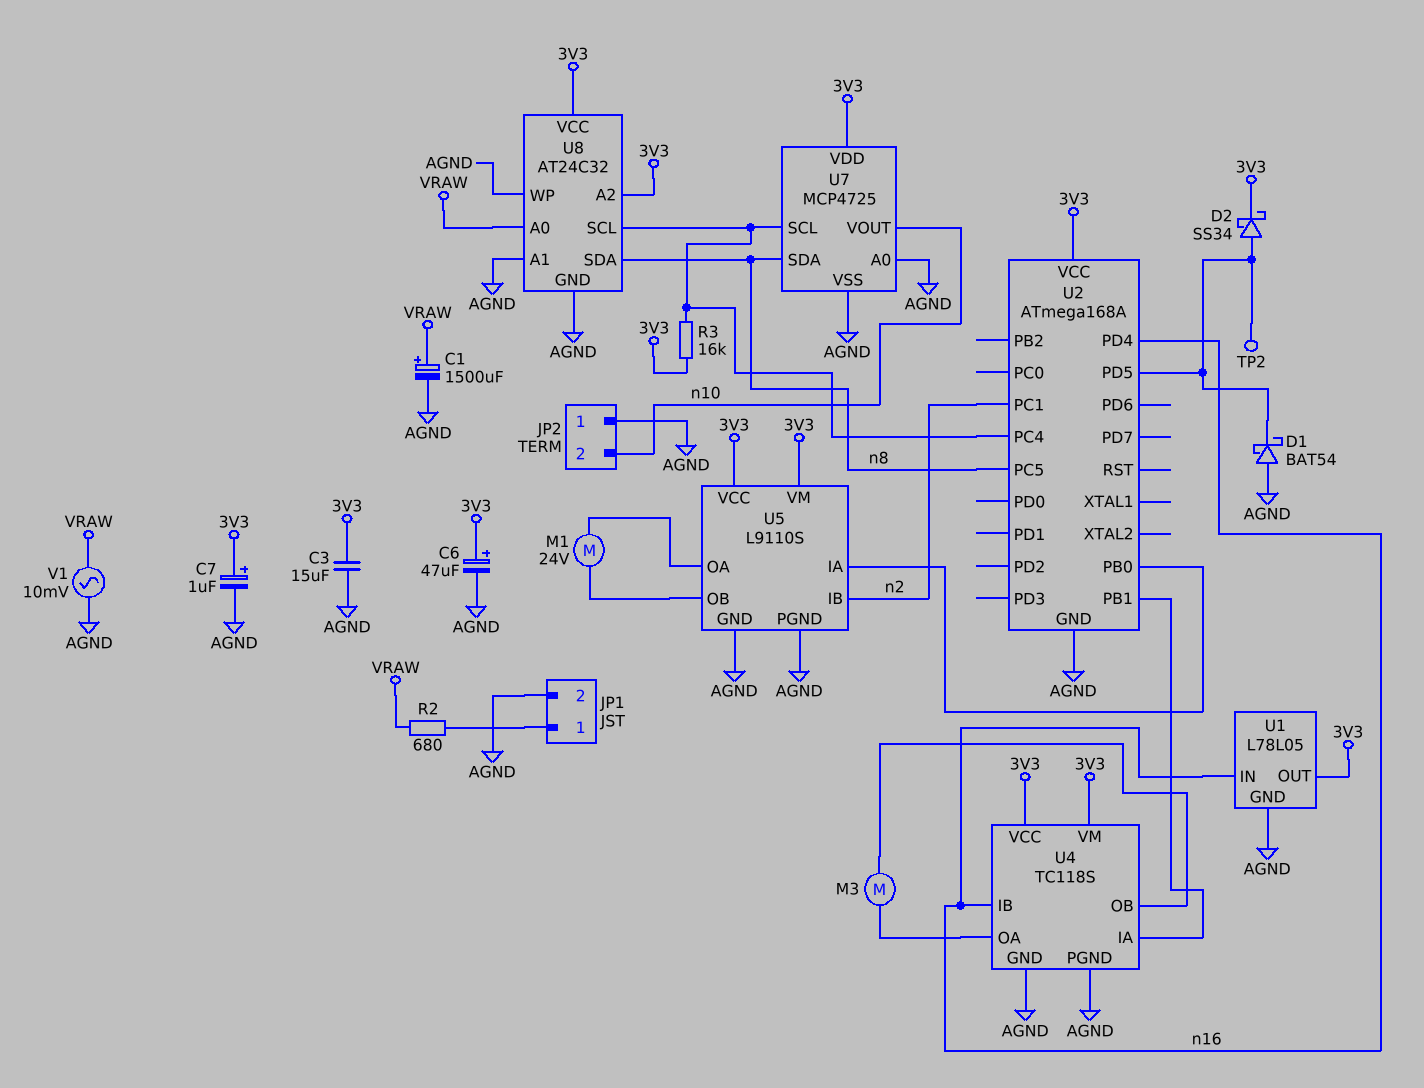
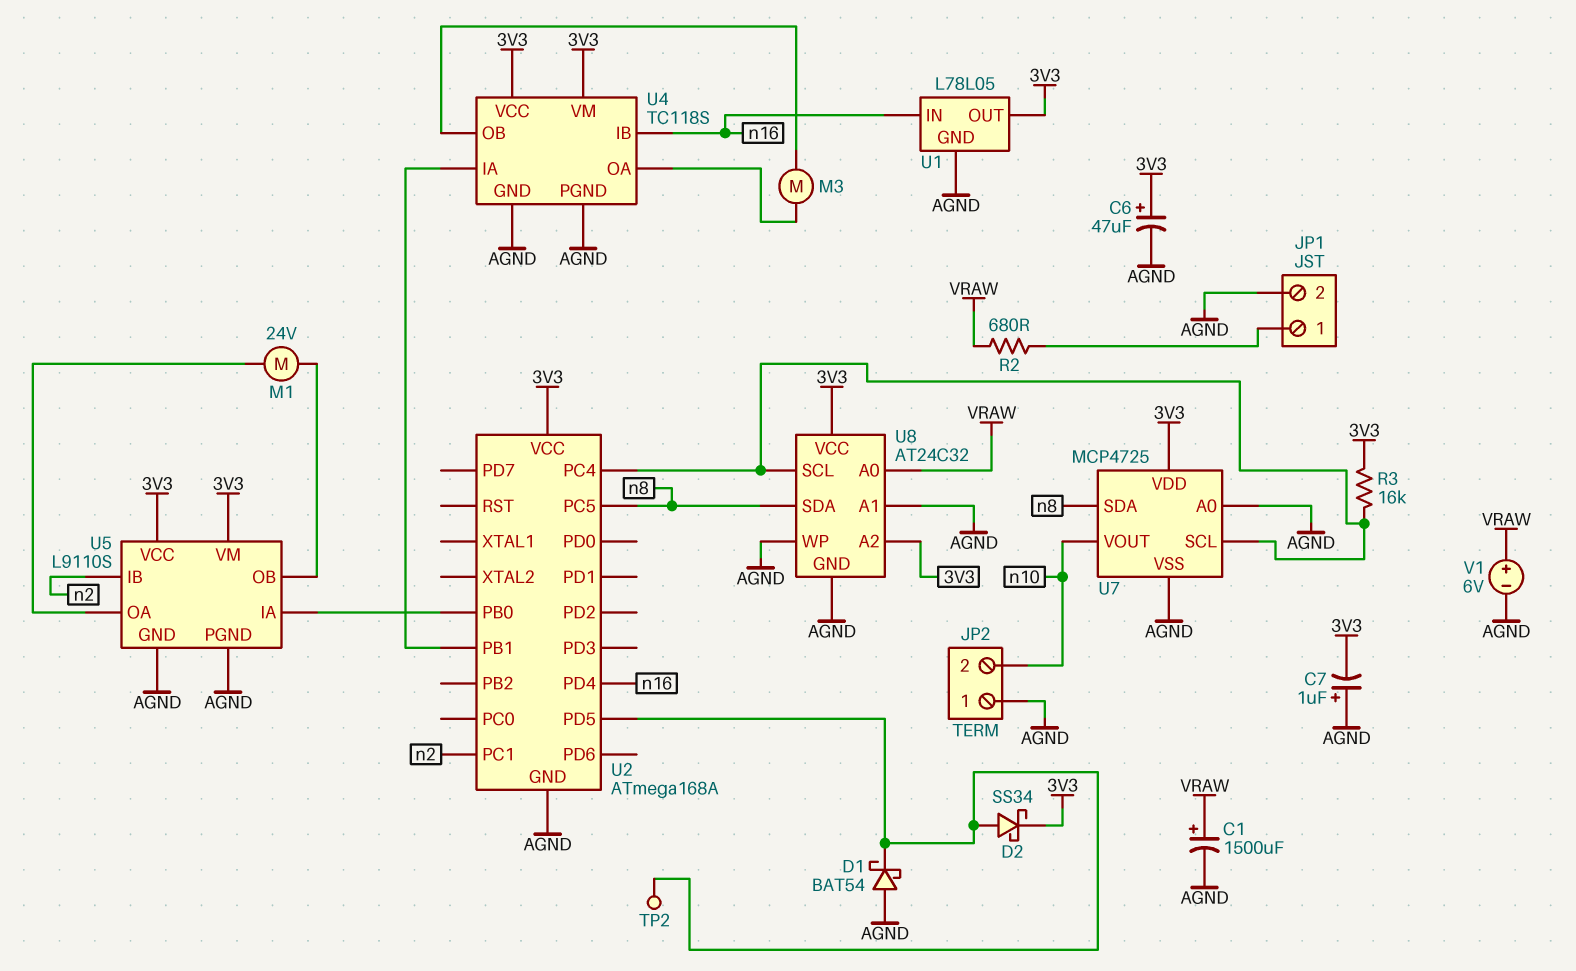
C3: 15uF (3V3, AGND) -> none
C7: 1uF (plus 3V3, minus AGND) -> 1uF (plus AGND, minus 3V3)
V1: AC 10mV (AGND, VRAW) -> 6V (plus VRAW, minus AGND)

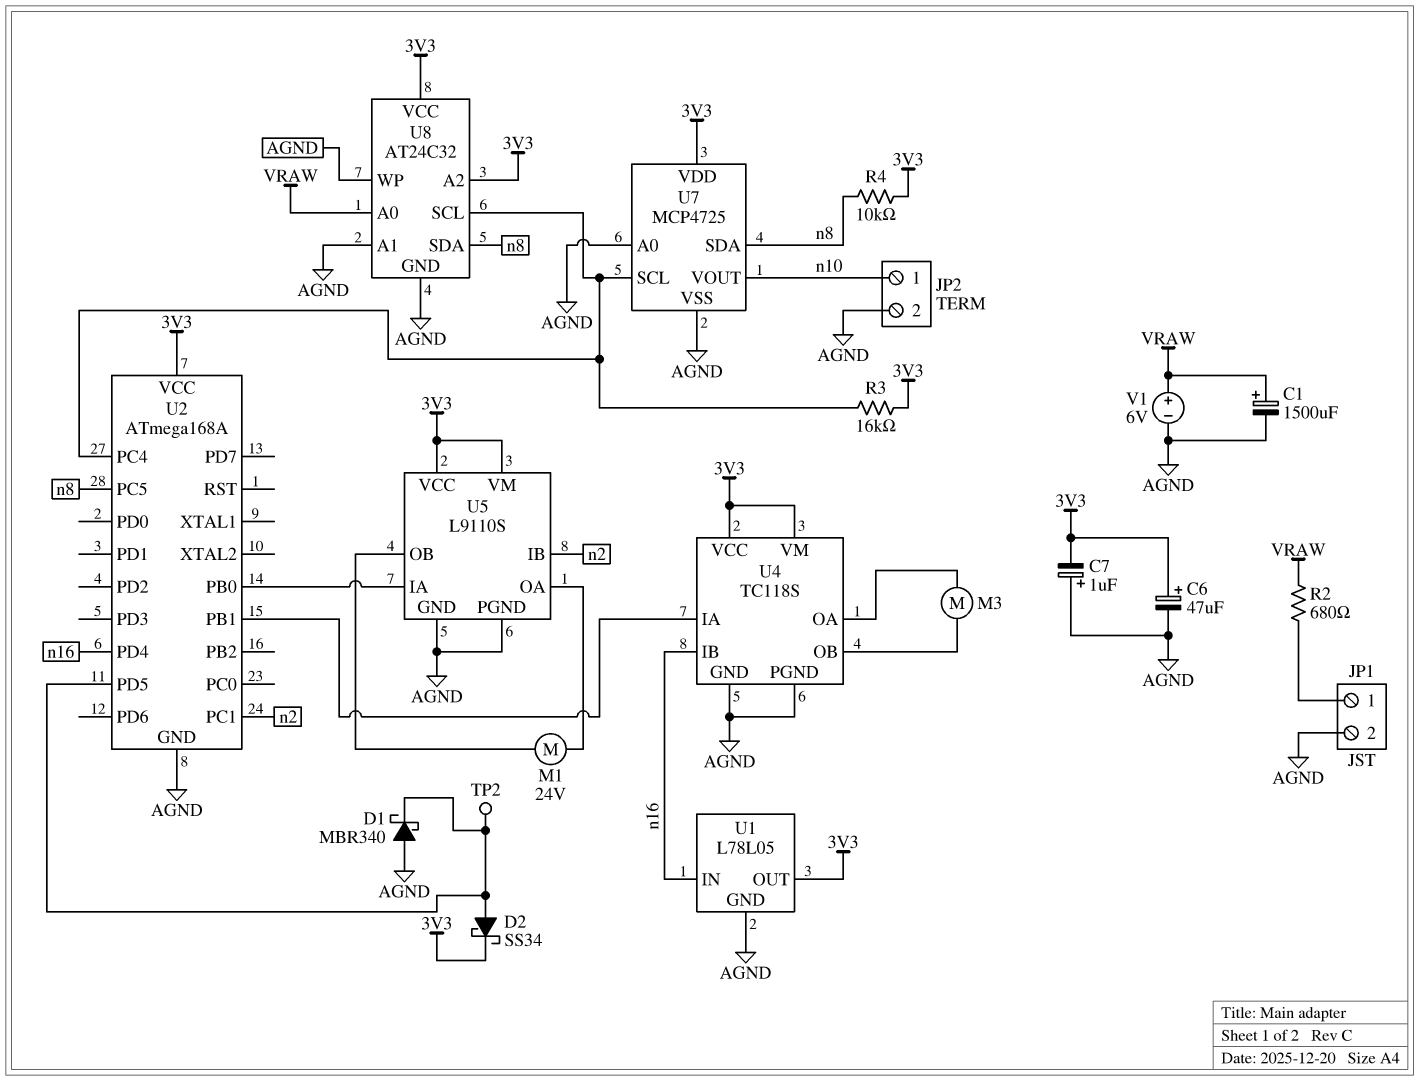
D1: schottky BAT54 (A AGND, K U2/PD5) -> schottky MBR340 (A AGND, K U2/PD5)
JP2 pin 1: AGND -> n10
JP2 pin 2: n10 -> AGND
R4: none -> 10k (3V3, n8)

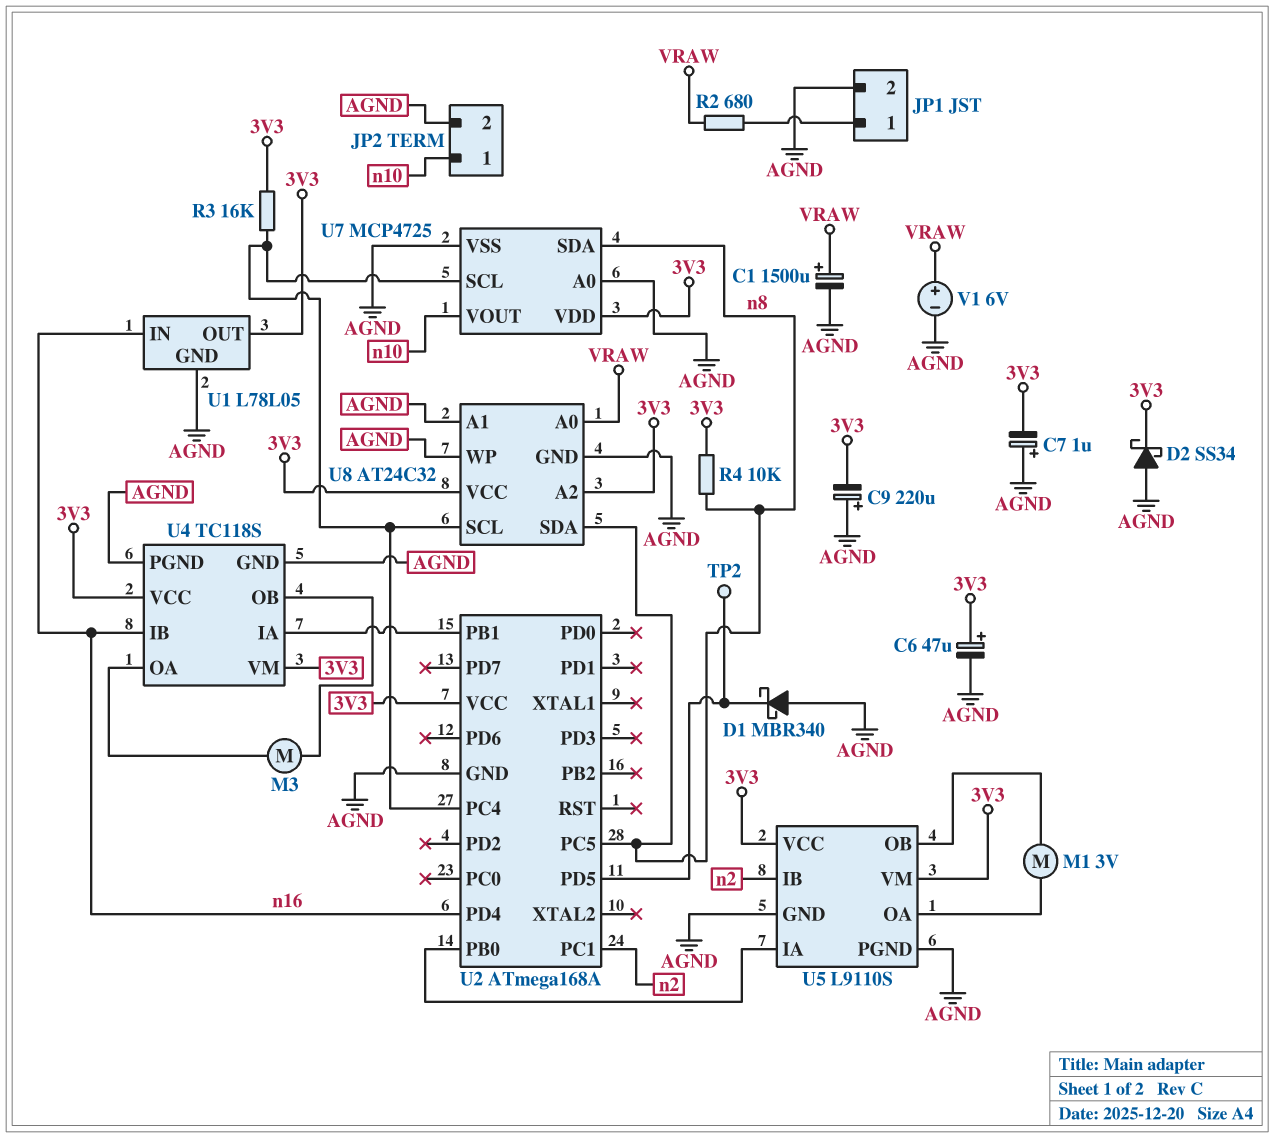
C9: none -> 220uF (plus AGND, minus 3V3)
D2: schottky SS34 (A U2/PD5, K 3V3) -> schottky SS34 (A AGND, K 3V3)
M1: motor 24V (U5/OA, U5/OB) -> motor 3V (U5/OA, U5/OB)

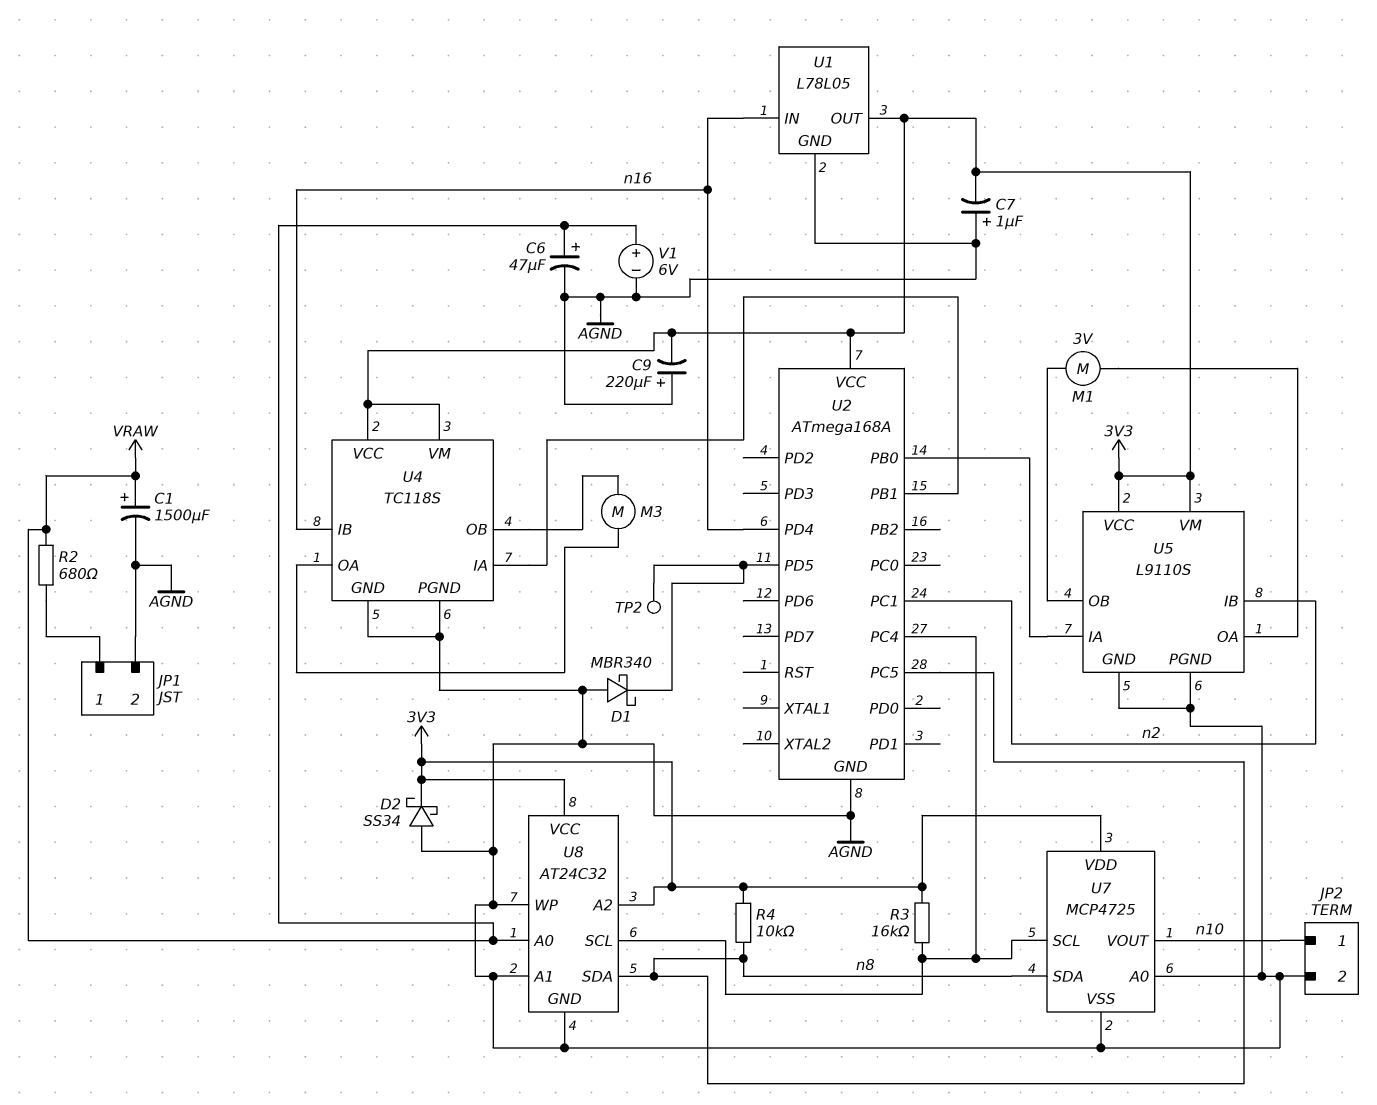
C6: 47uF (plus 3V3, minus AGND) -> 47uF (plus VRAW, minus AGND)

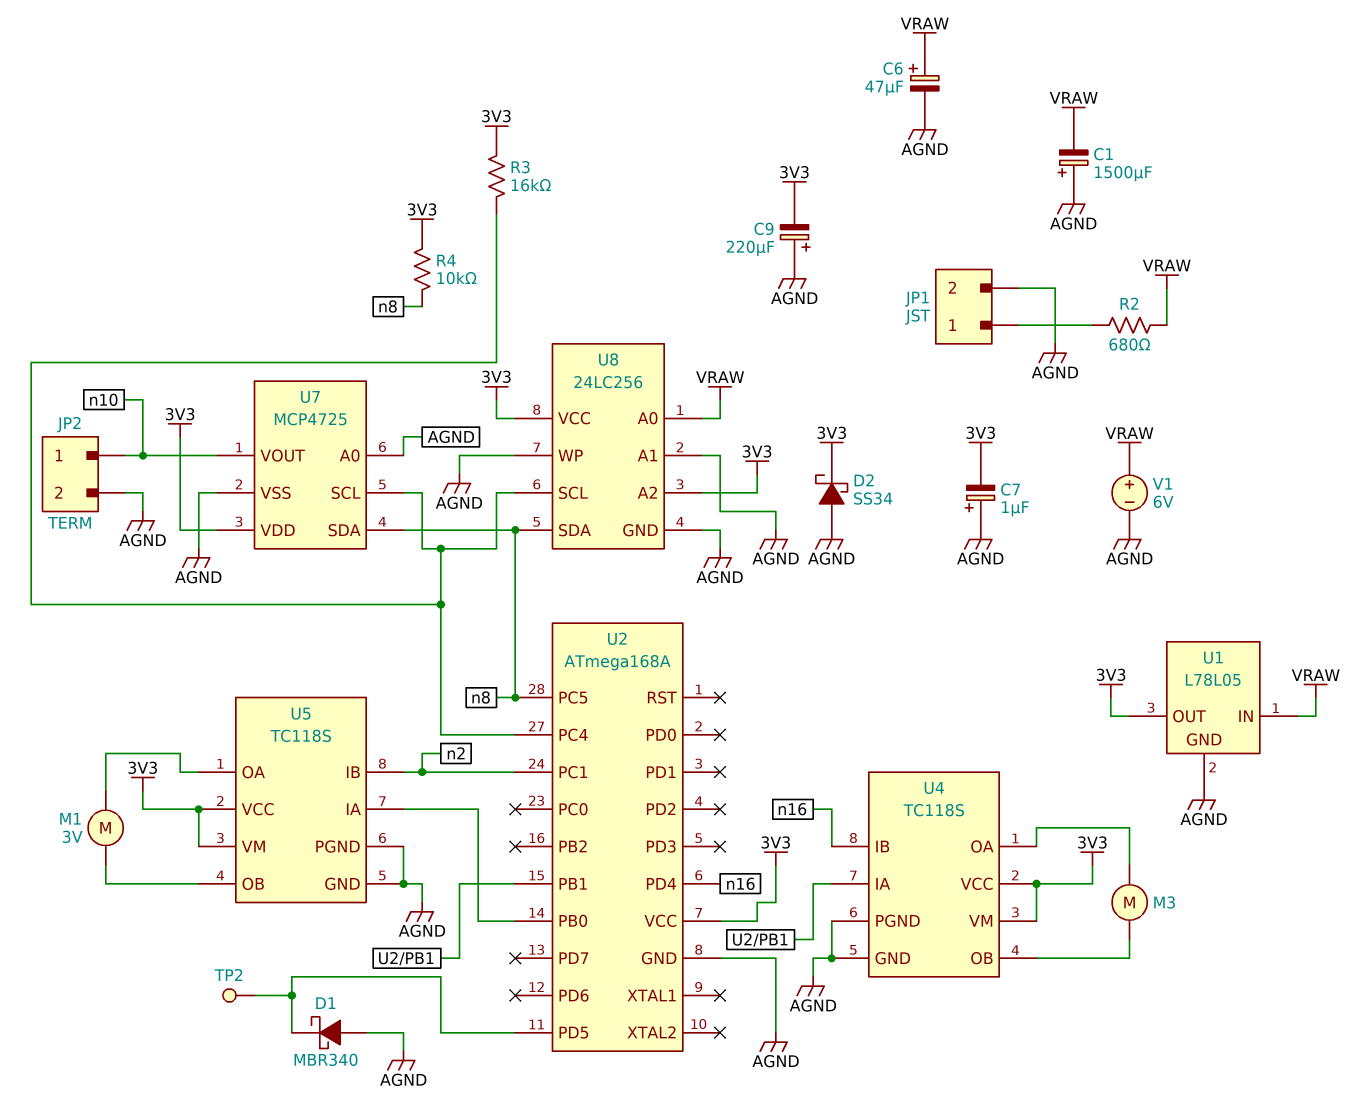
C1: 1500uF (plus VRAW, minus AGND) -> 1500uF (plus AGND, minus VRAW)
U1 pin IN: n16 -> VRAW
U5: L9110S -> TC118S
U8: AT24C32 -> 24LC256

